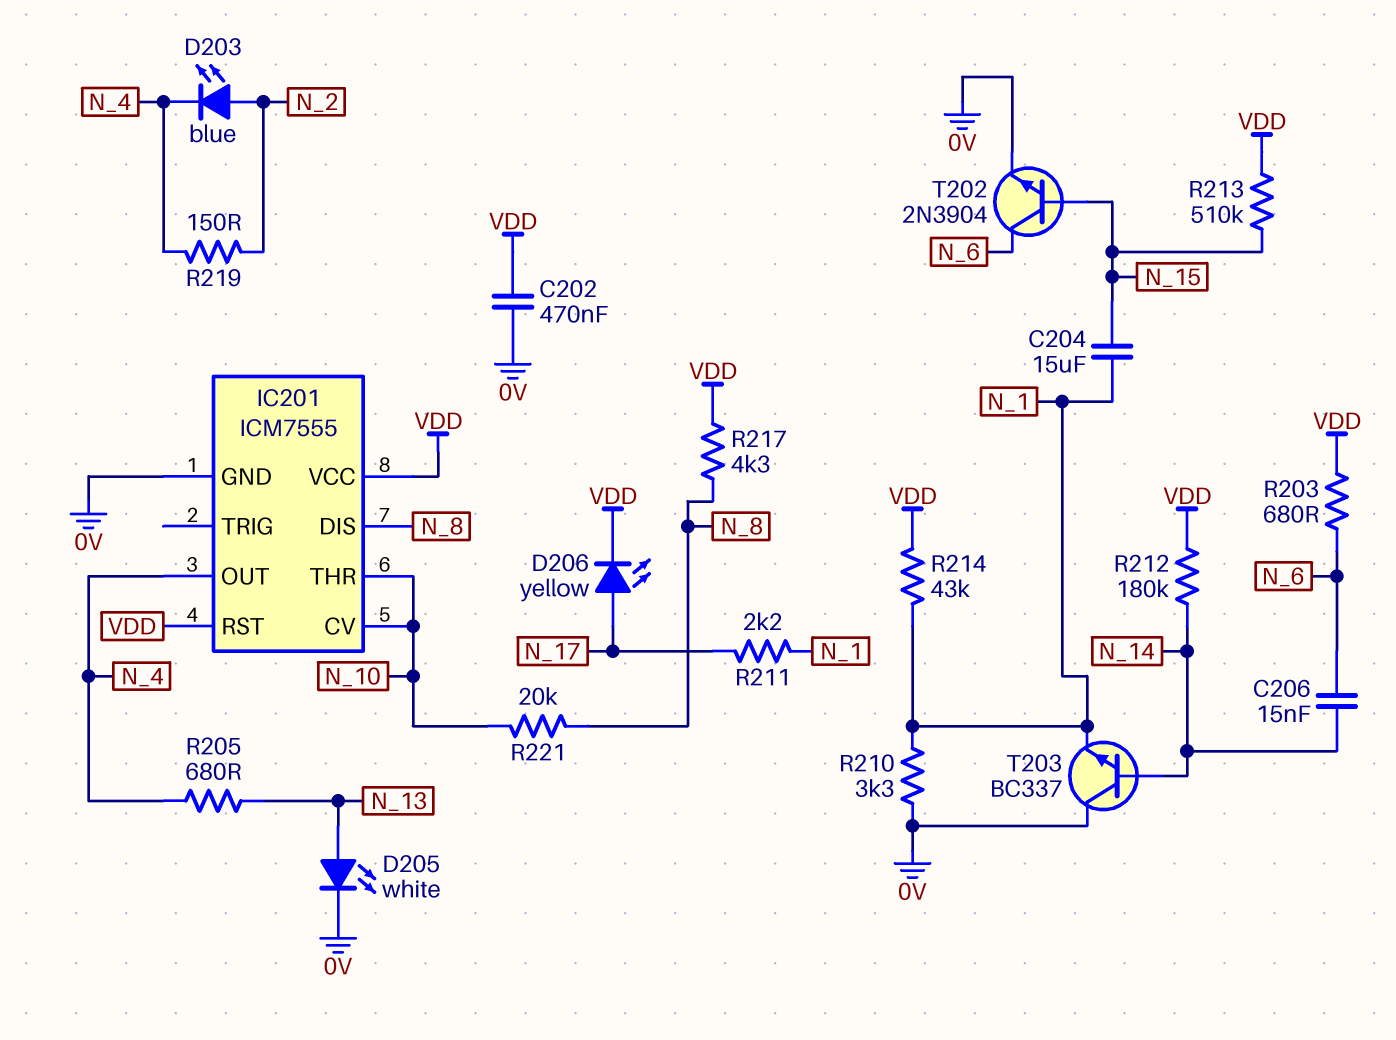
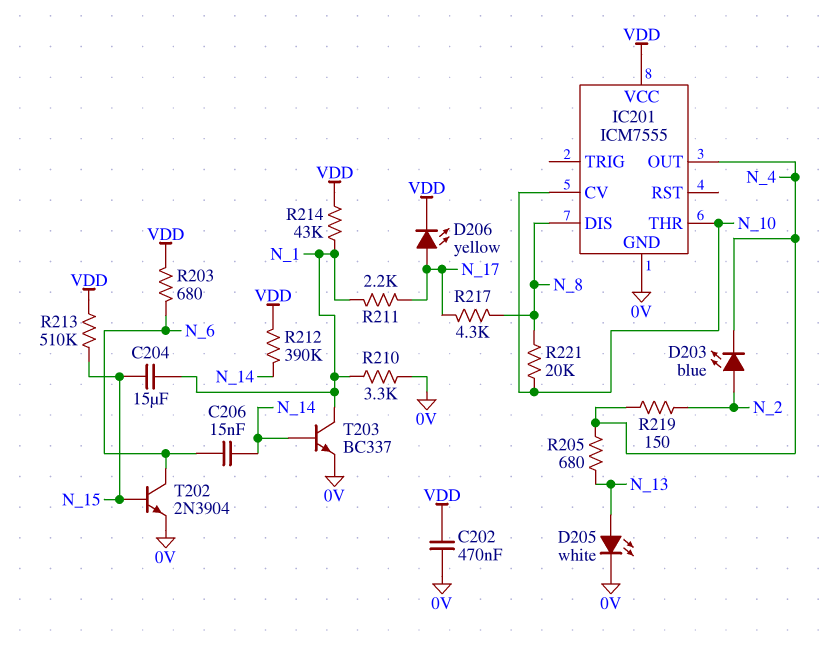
IC201 pin RST: VDD -> none
R212: 180k (N_14, VDD) -> 390k (N_14, VDD)
R217: 4.3k (N_8, VDD) -> 4.3k (N_8, N_17)
T203: NPN BC337 (B N_14, C 0V, E N_1) -> NPN BC337 (B N_14, C N_1, E 0V)

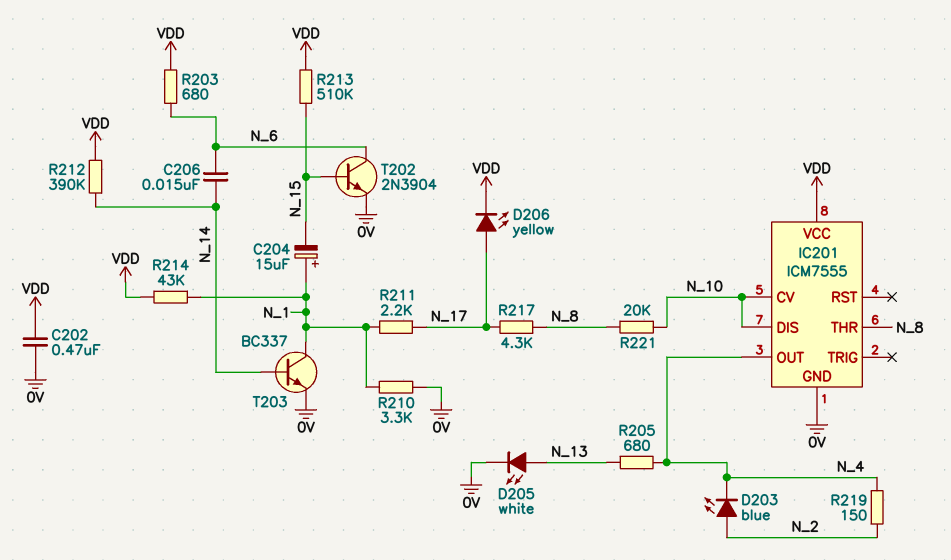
C204: 15uF (N_1, N_15) -> 15uF (plus N_1, minus N_15)
IC201 pin DIS: N_8 -> N_10
IC201 pin THR: N_10 -> N_8

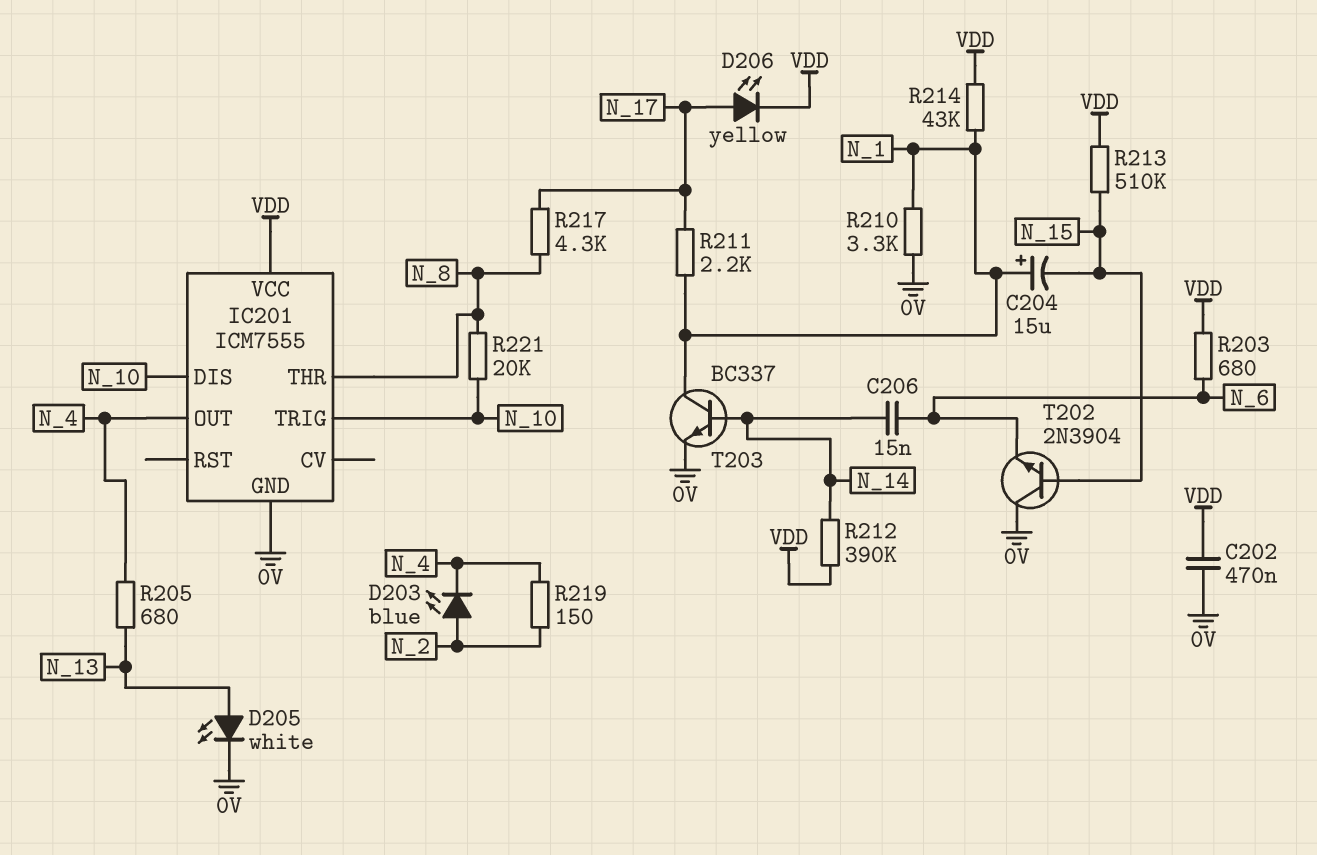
IC201 pin CV: N_10 -> none
IC201 pin TRIG: none -> N_10
T202: NPN 2N3904 (B N_15, C N_6, E 0V) -> NPN 2N3904 (B N_15, C 0V, E N_6)

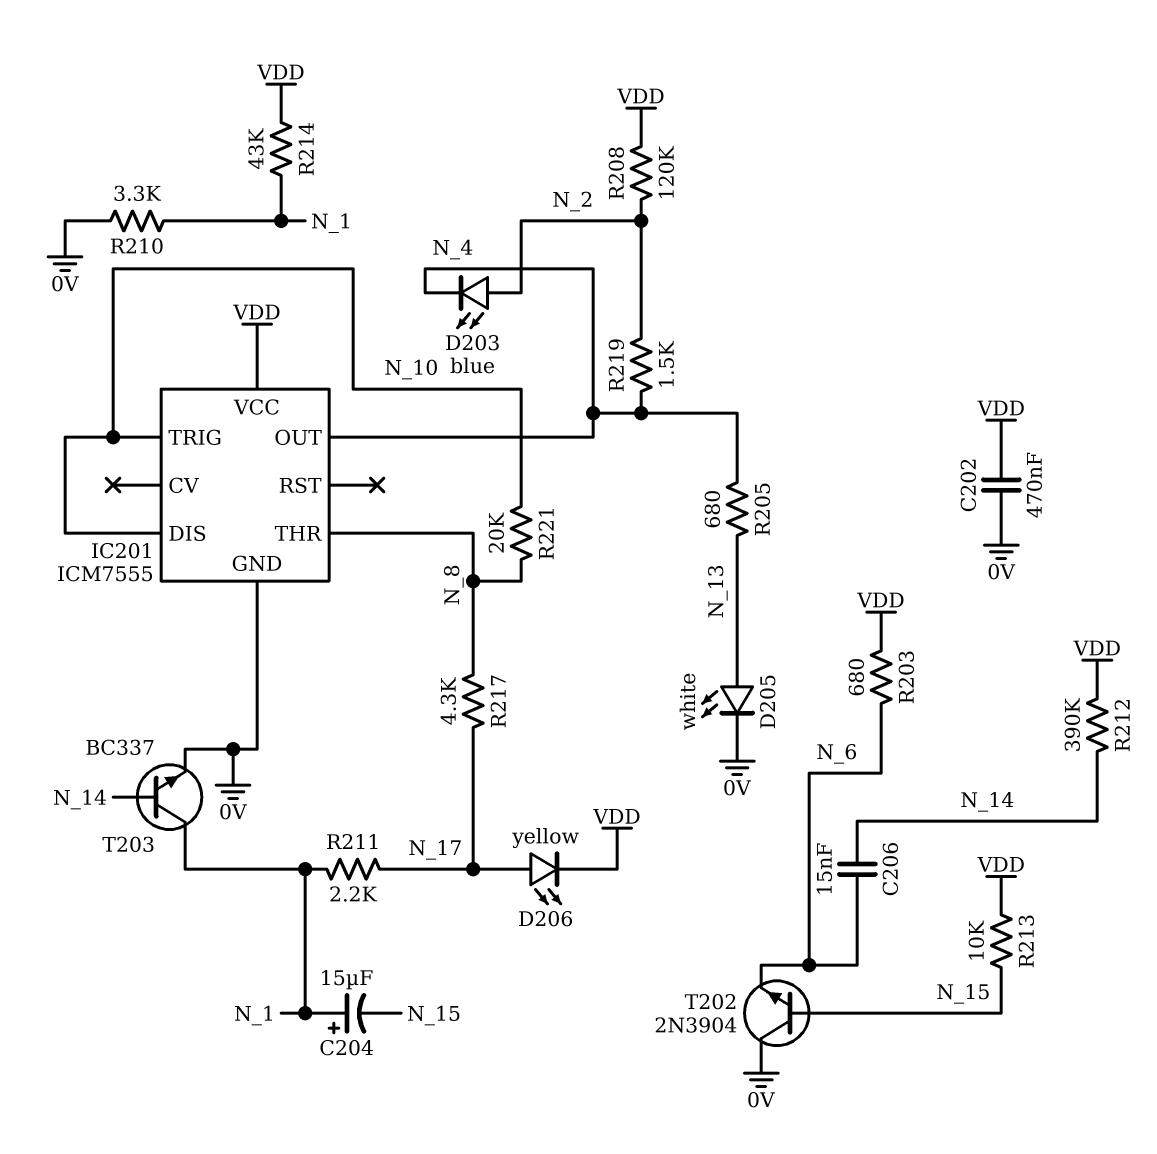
R208: none -> 120k (N_2, VDD)
R213: 510k (N_15, VDD) -> 10k (N_15, VDD)
R219: 150 (N_2, N_4) -> 1.5k (N_2, N_4)

